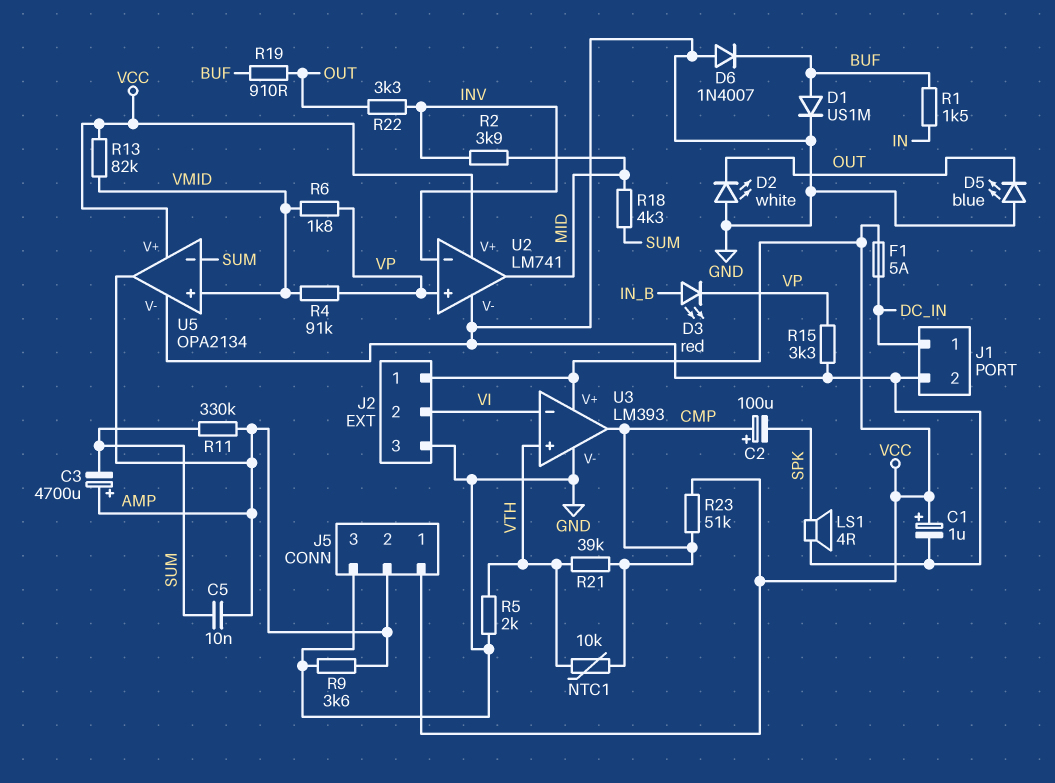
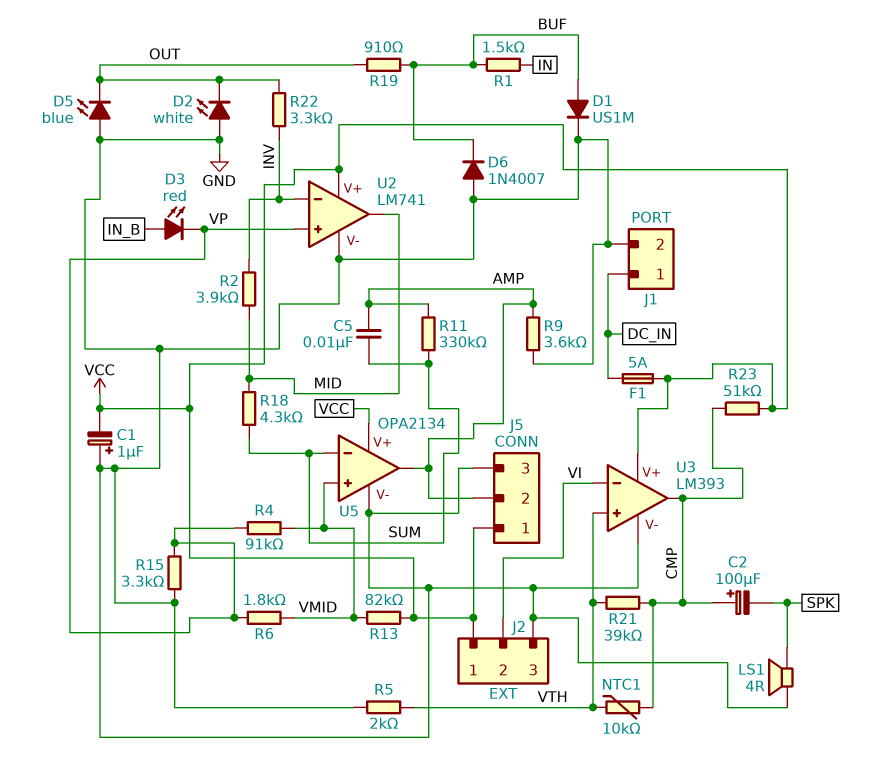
C1: 1uF (plus VCC, minus GND) -> 1uF (plus GND, minus VCC)
C3: 4700uF (plus AMP, minus SUM) -> none

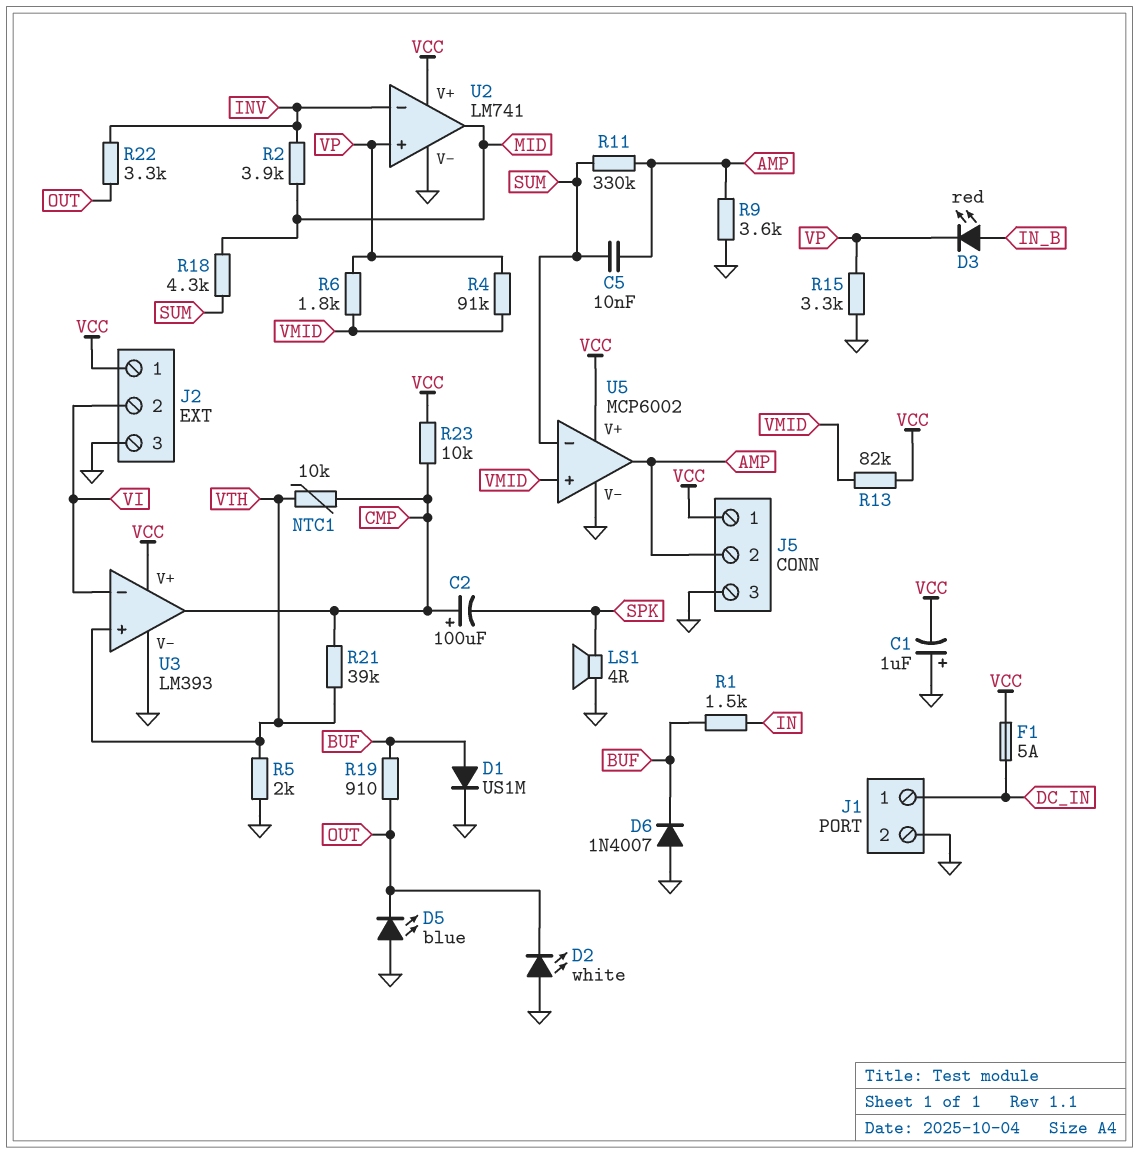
R23: 51k (CMP, VCC) -> 10k (CMP, VCC)
U5: OPA2134 -> MCP6002

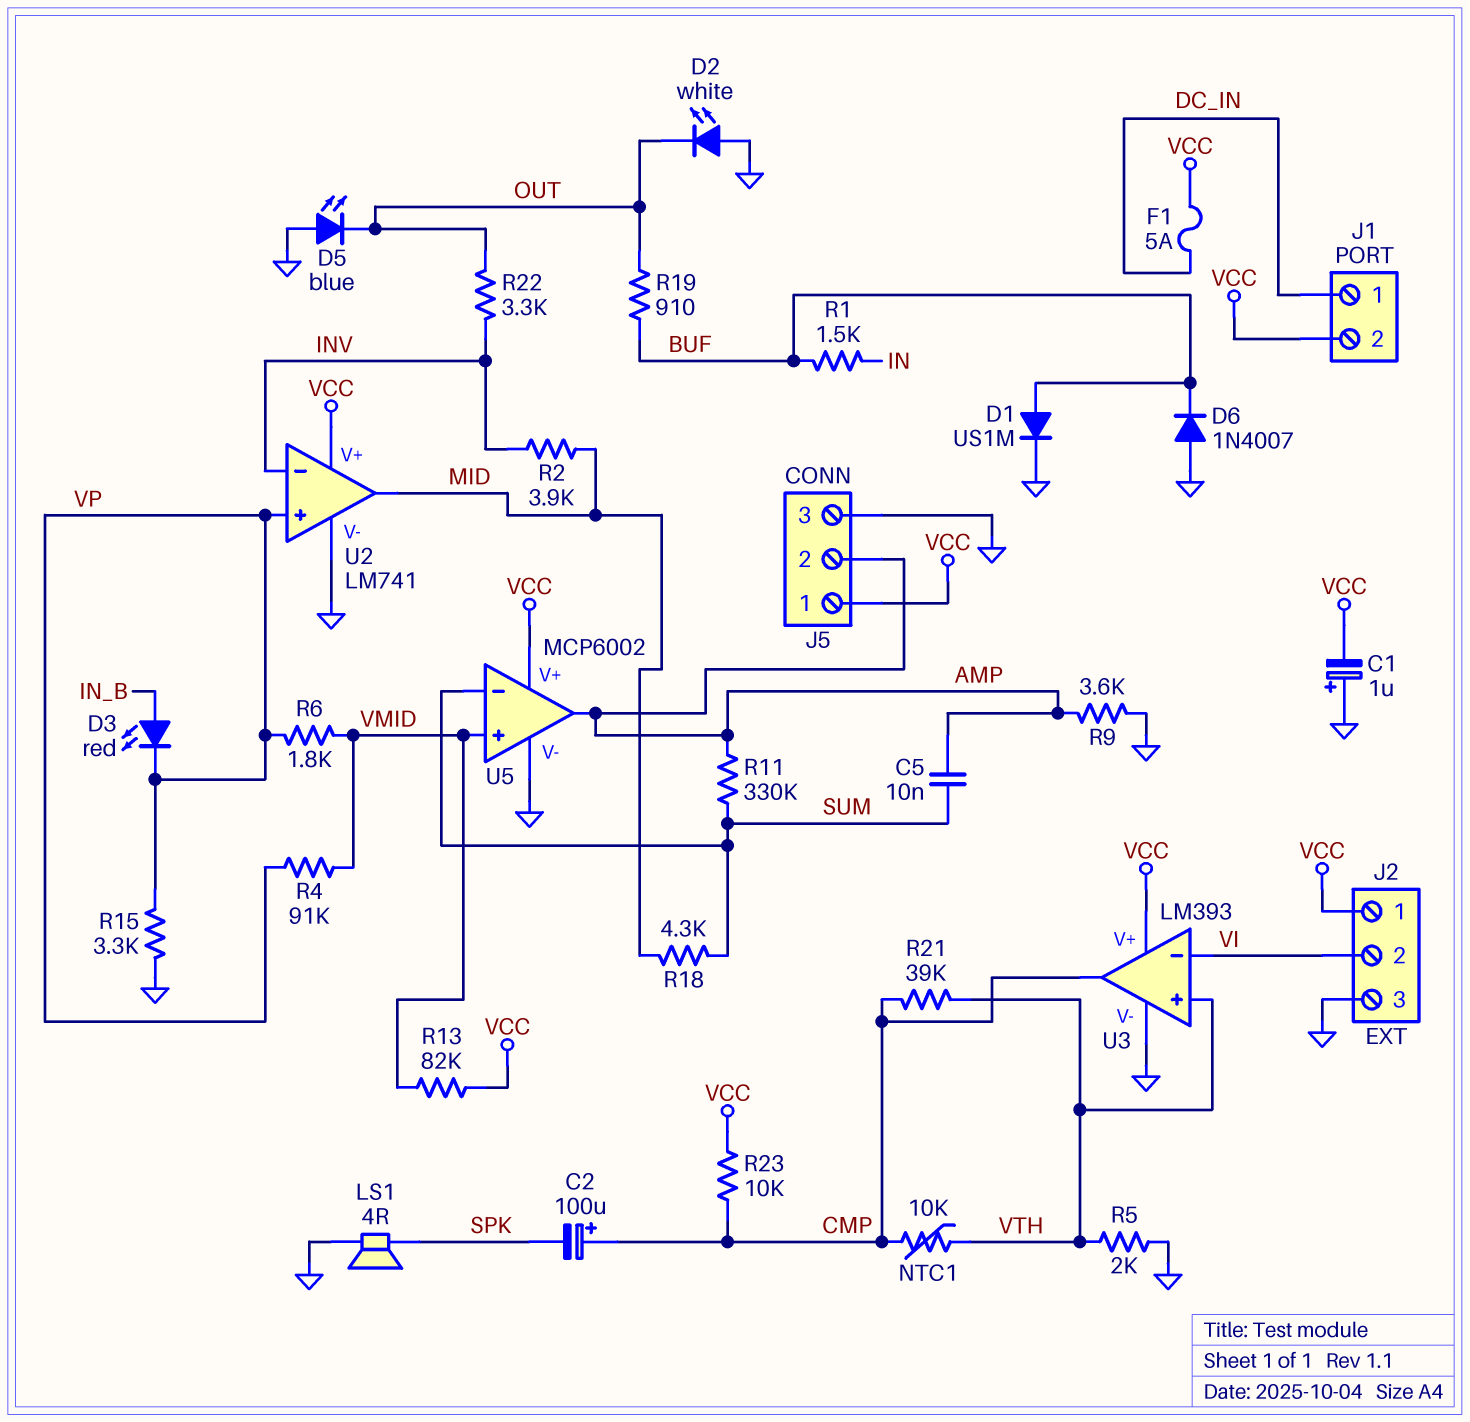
J1 pin 2: GND -> VCC

